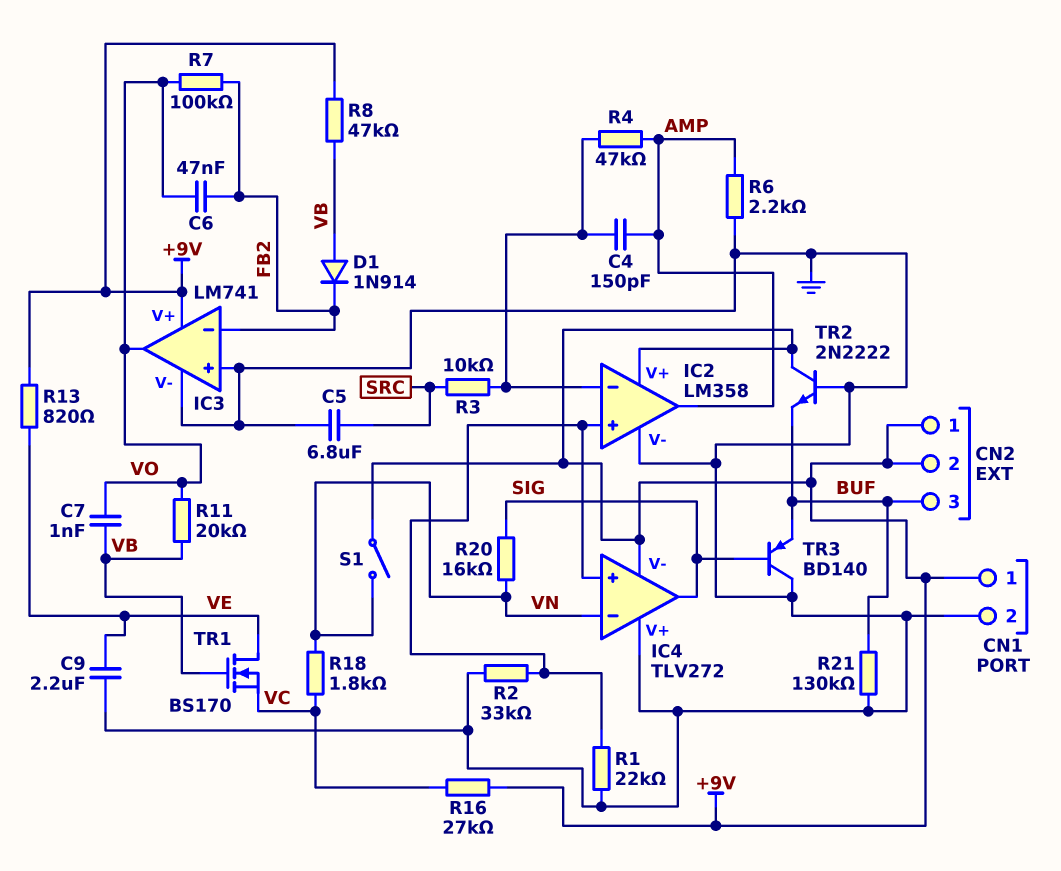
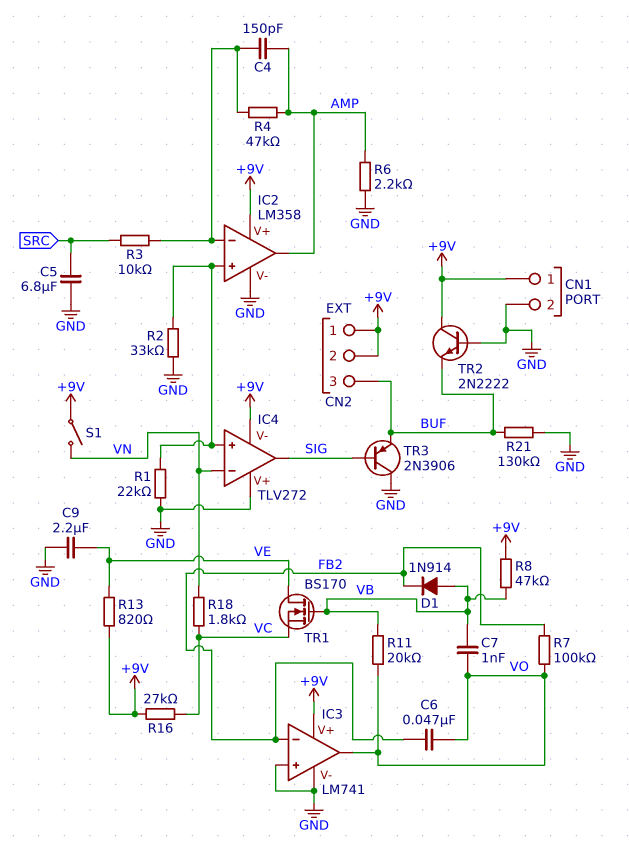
R20: 16k (SIG, VN) -> none
TR3: PNP BD140 (B SIG, C GND, E BUF) -> PNP 2N3906 (B SIG, C GND, E BUF)

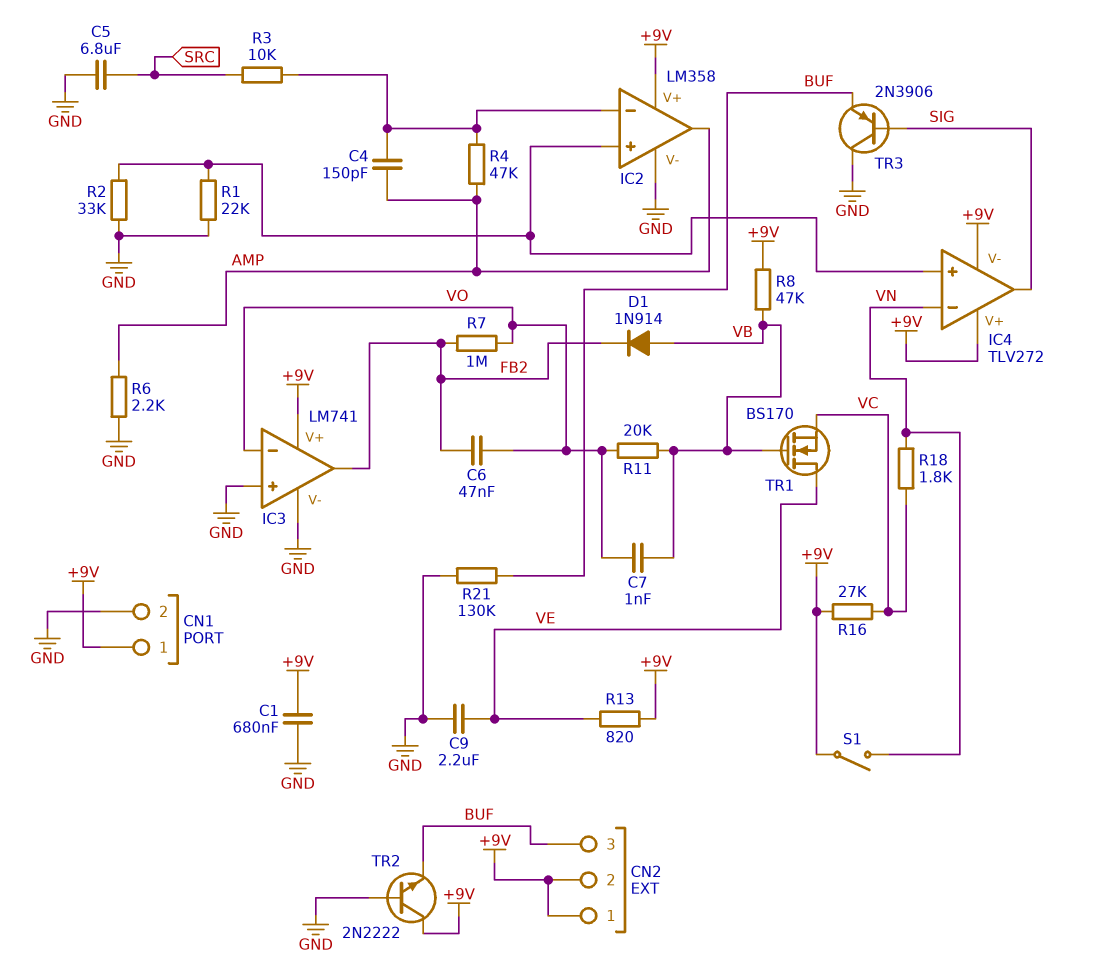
C1: none -> 680nF (+9V, GND)
IC3 pin in-: FB2 -> VO
IC3 pin out: VO -> FB2
IC4 pin V+: GND -> +9V
R7: 100k (FB2, VO) -> 1M (FB2, VO)

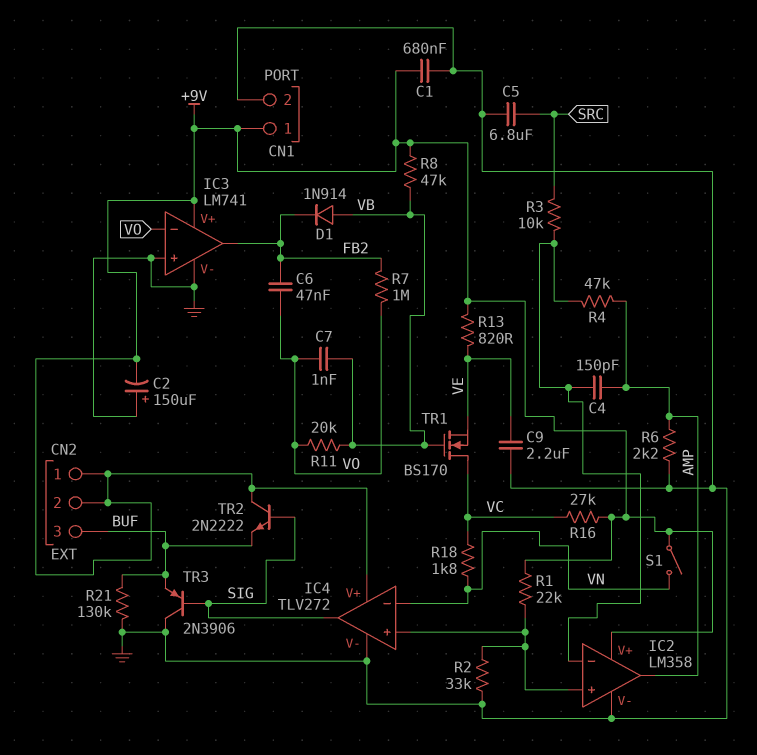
C2: none -> 150uF (plus GND, minus +9V)
IC4 pin V-: +9V -> GND
R1: 22k (GND, IC2/in+) -> 22k (+9V, IC2/in+)
TR1: NMOS BS170 (G VB, D VE, S VC) -> NMOS BS170 (G VB, D VC, S VE)
TR2: NPN 2N2222 (B GND, C +9V, E BUF) -> NPN 2N2222 (B SIG, C +9V, E BUF)

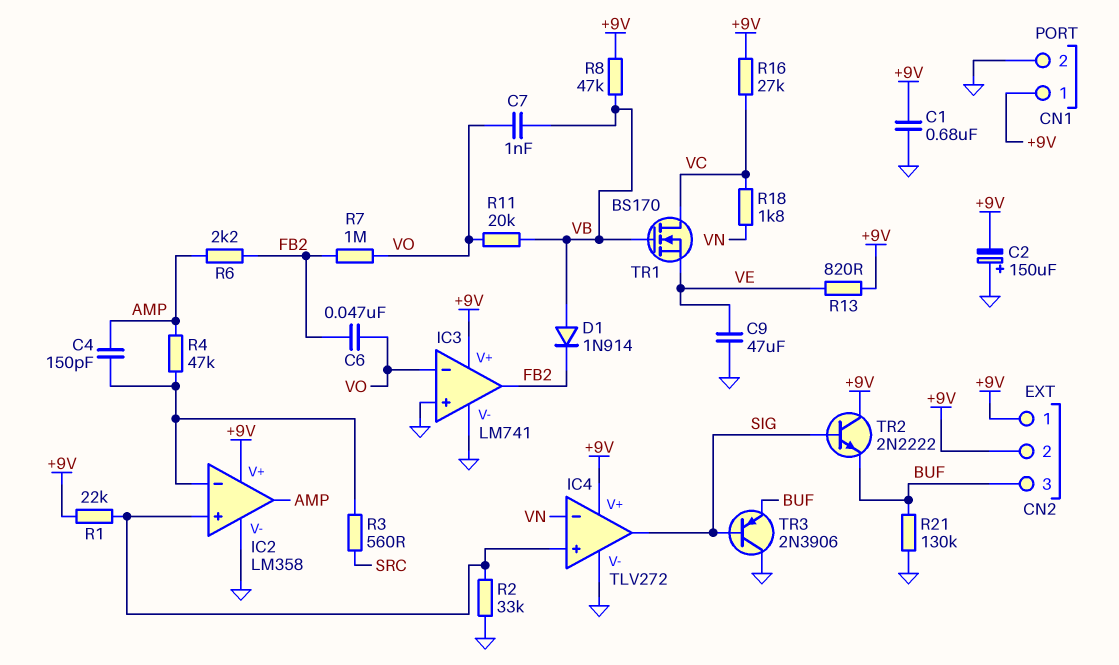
C5: 6.8uF (GND, SRC) -> none
C9: 2.2uF (GND, VE) -> 47uF (GND, VE)
R3: 10k (IC2/in-, SRC) -> 560 (IC2/in-, SRC)
R6: 2.2k (AMP, GND) -> 2.2k (AMP, FB2)
S1: switch (+9V, VN) -> none

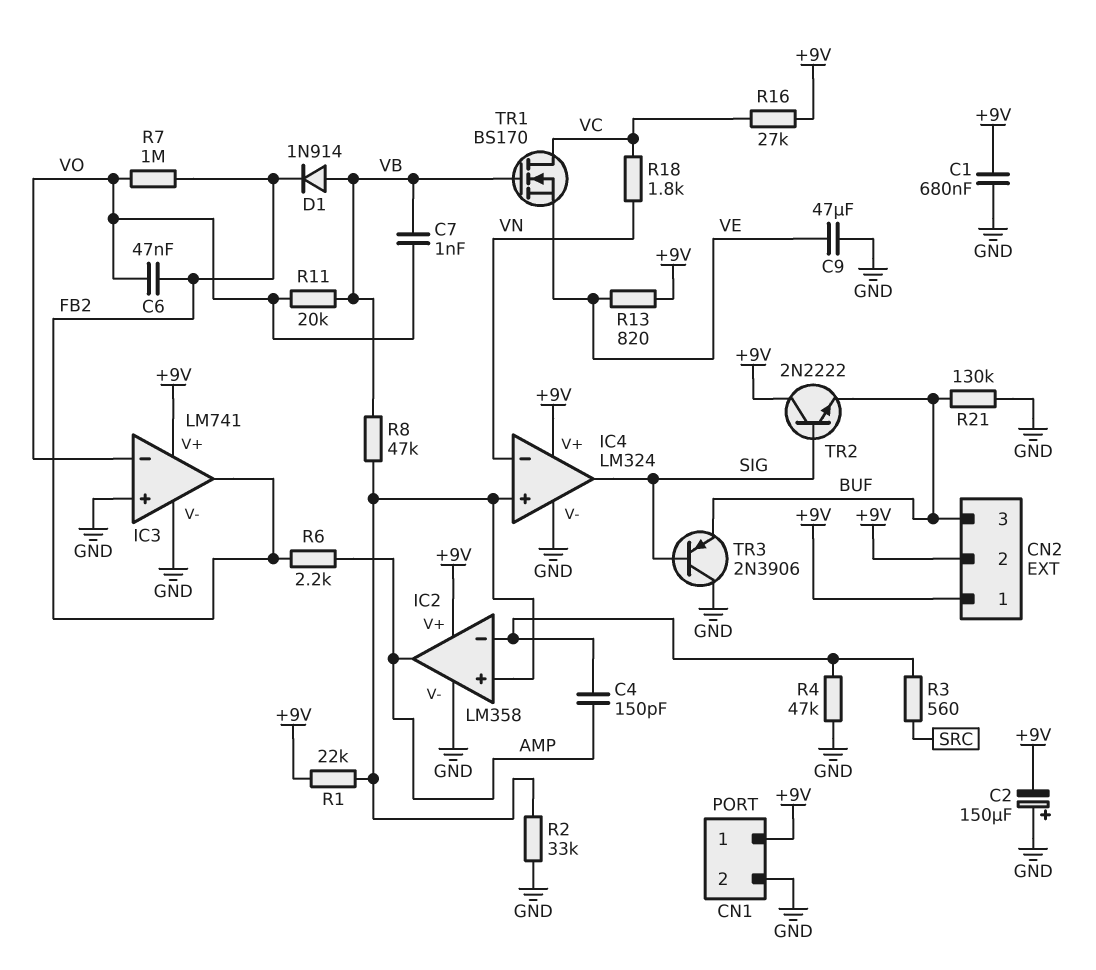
IC4: TLV272 -> LM324
R4: 47k (AMP, IC2/in-) -> 47k (GND, IC2/in-)
R8: 47k (+9V, VB) -> 47k (IC2/in+, VB)

